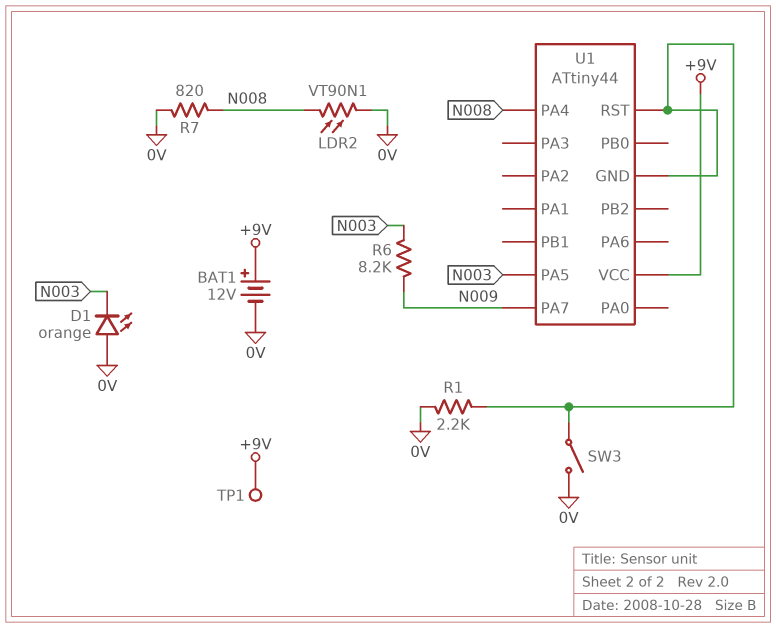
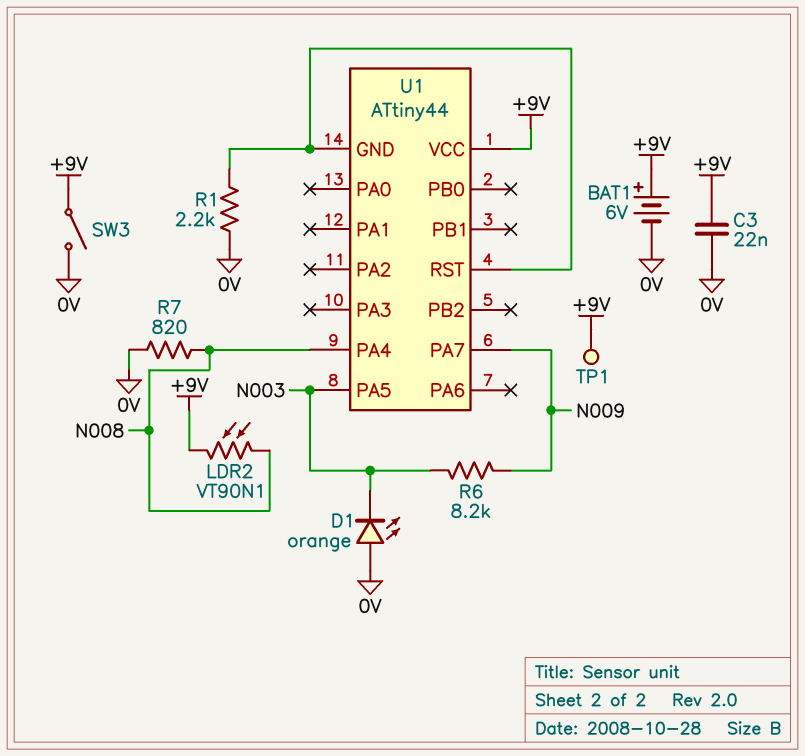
BAT1: 12V (plus +9V, minus 0V) -> 6V (plus +9V, minus 0V)
C3: none -> 22nF (+9V, 0V)
LDR2: VT90N1 (0V, N008) -> VT90N1 (+9V, N008)
SW3: switch (0V, U1/GND) -> switch (+9V, 0V)

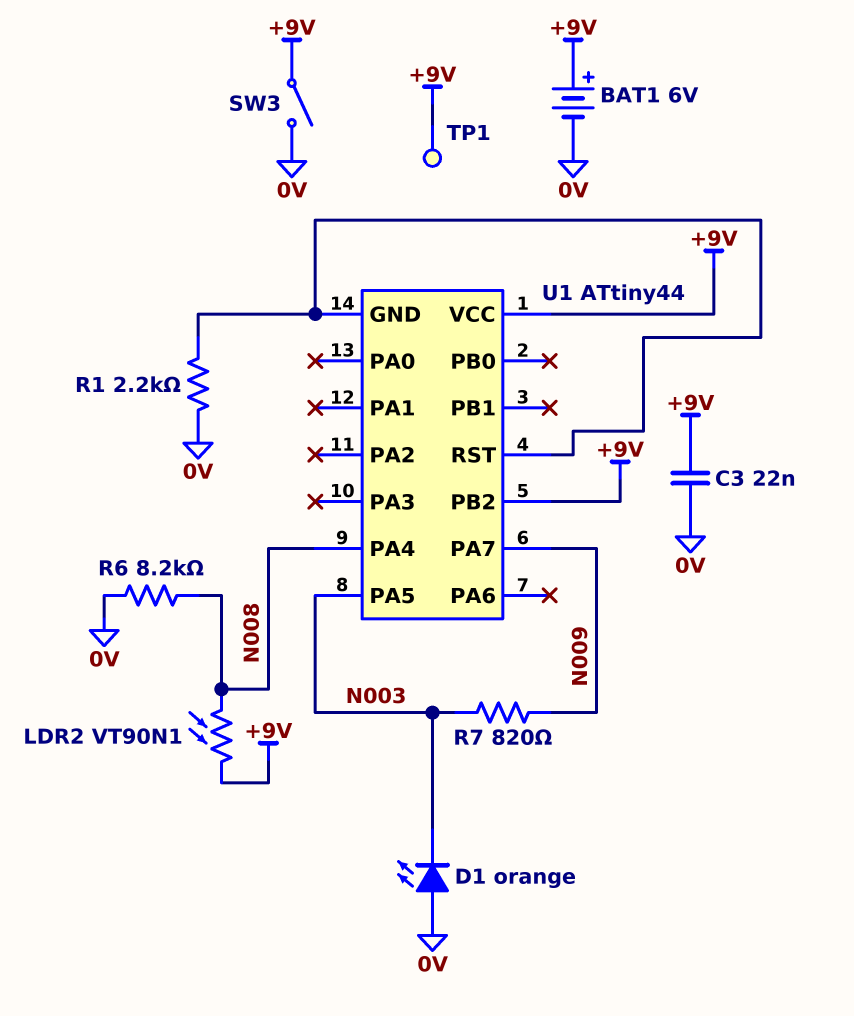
R6: 8.2k (N003, N009) -> 8.2k (0V, N008)
R7: 820 (0V, N008) -> 820 (N003, N009)
U1 pin PB2: none -> +9V

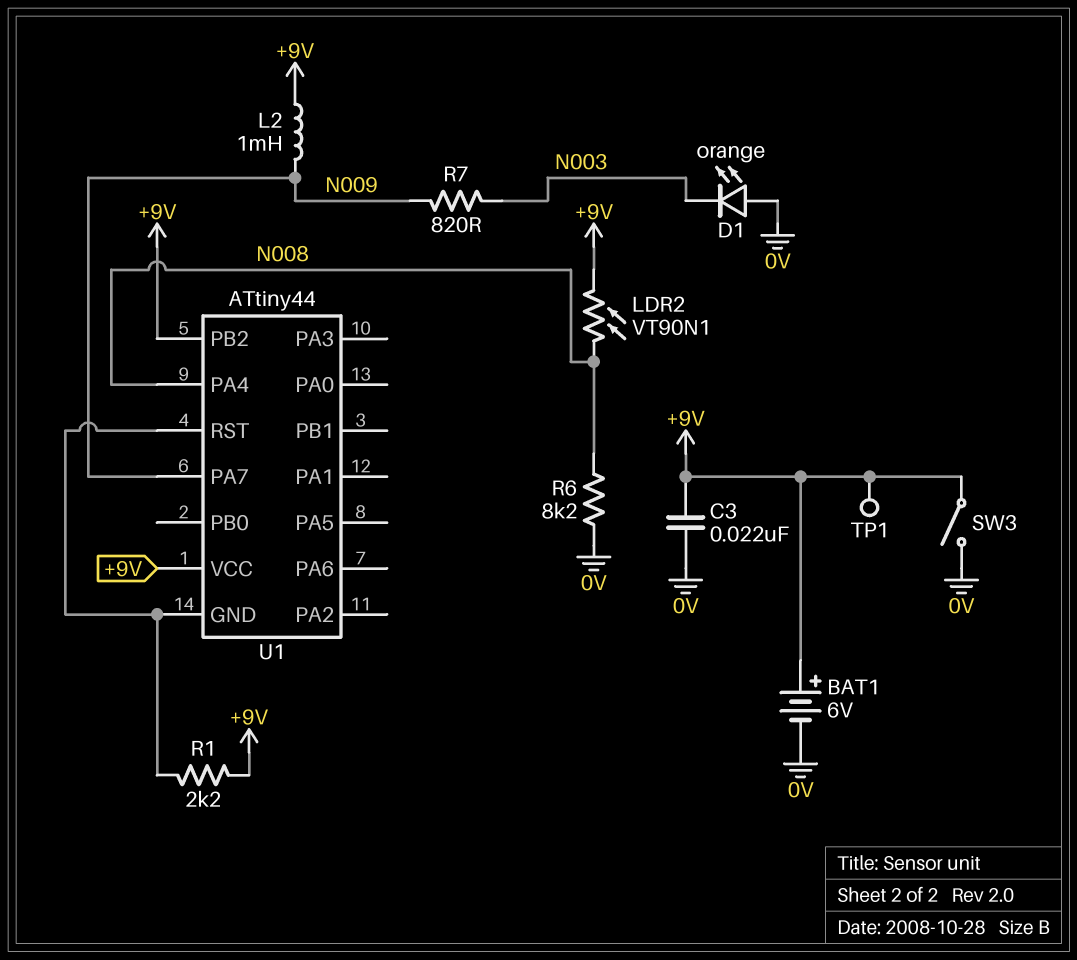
L2: none -> 1mH (+9V, N009)
R1: 2.2k (0V, U1/GND) -> 2.2k (+9V, U1/GND)
U1 pin PA5: N003 -> none

